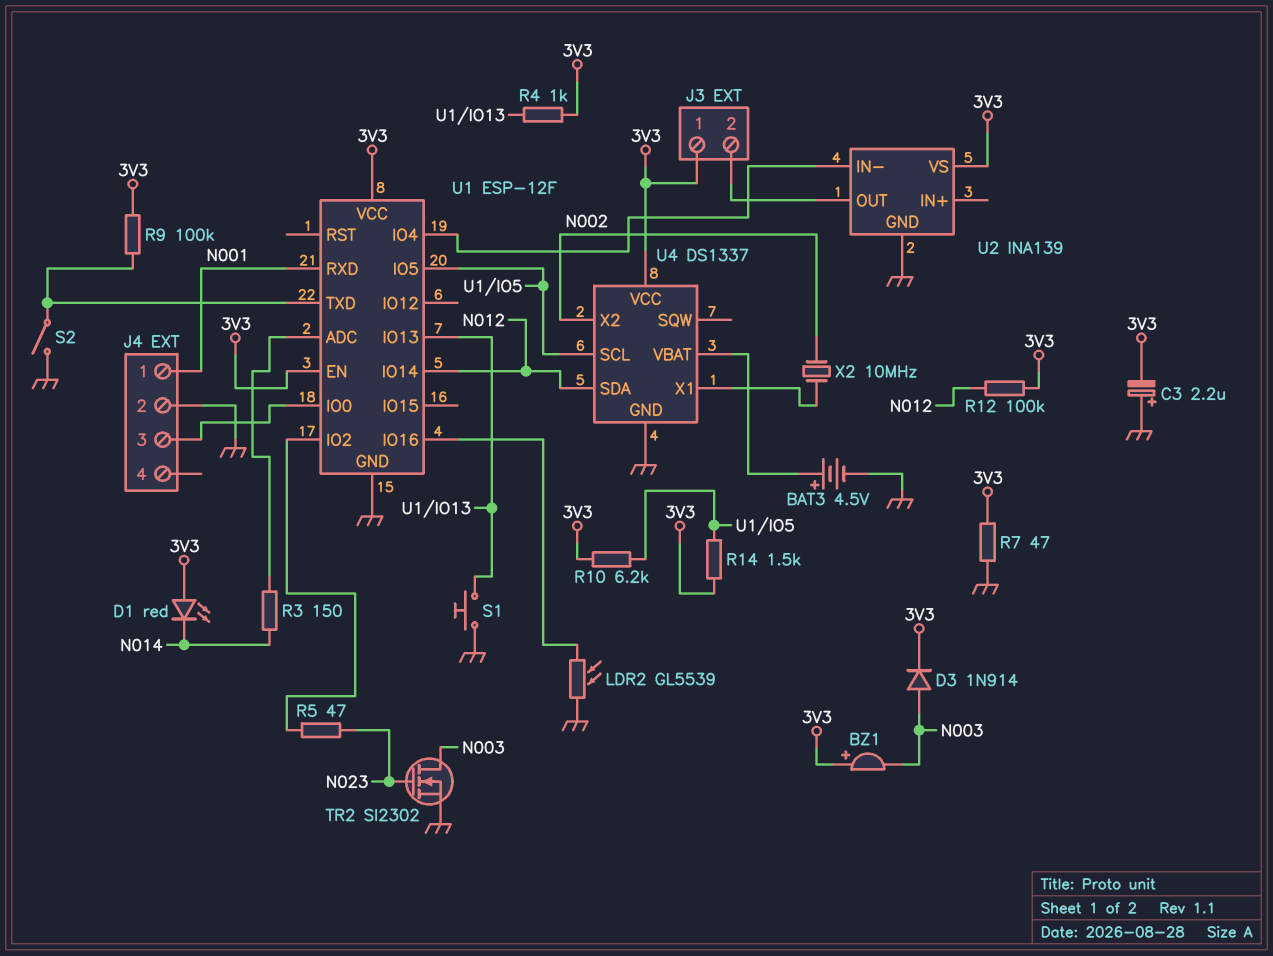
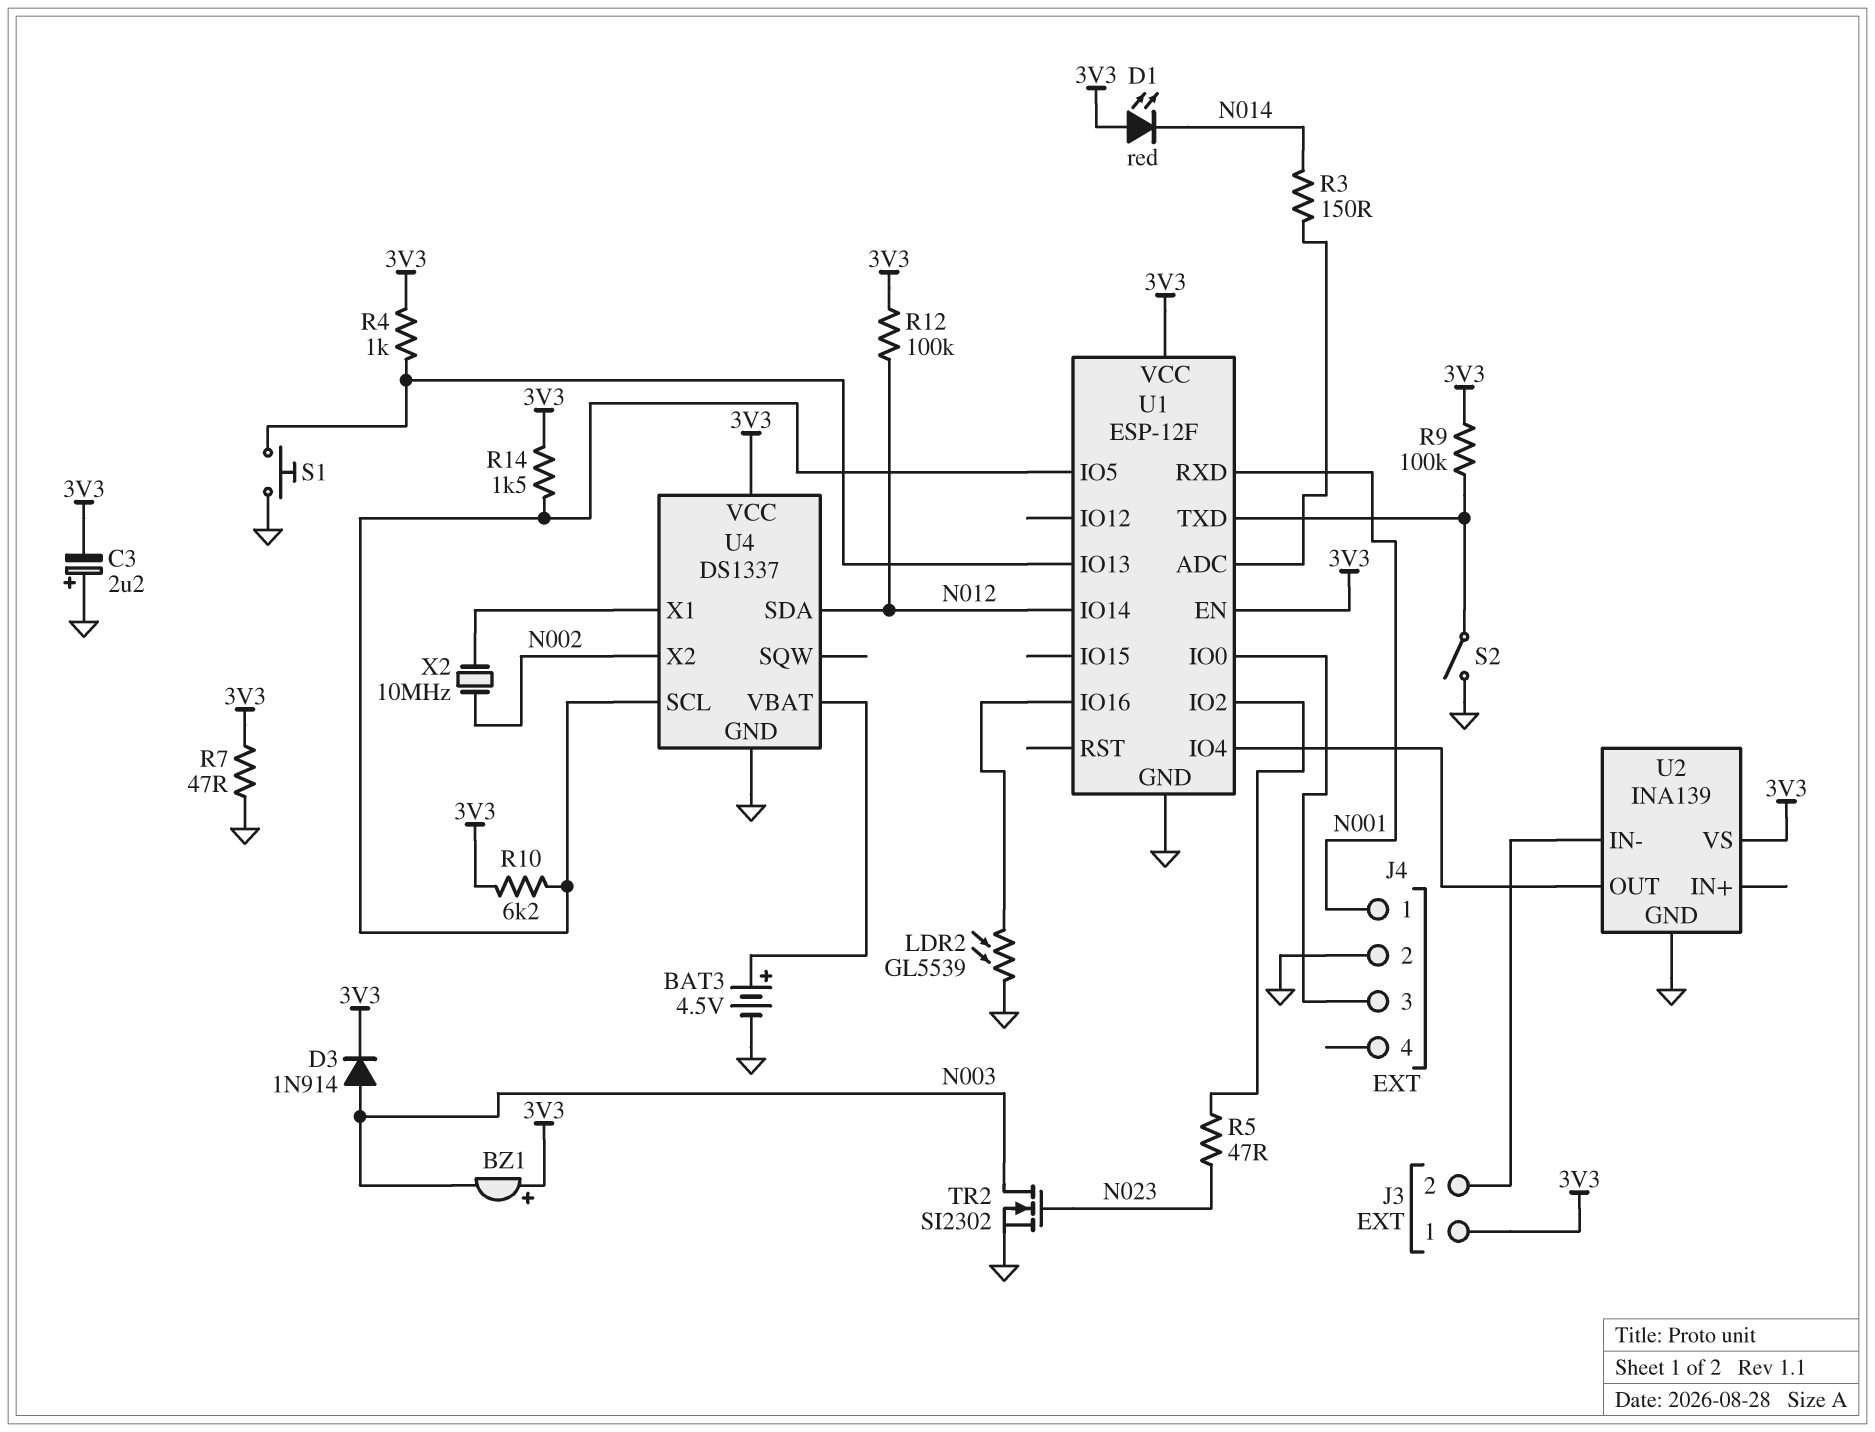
U2 pin IN-: U1/IO4 -> J3/2
U2 pin OUT: J3/2 -> U1/IO4

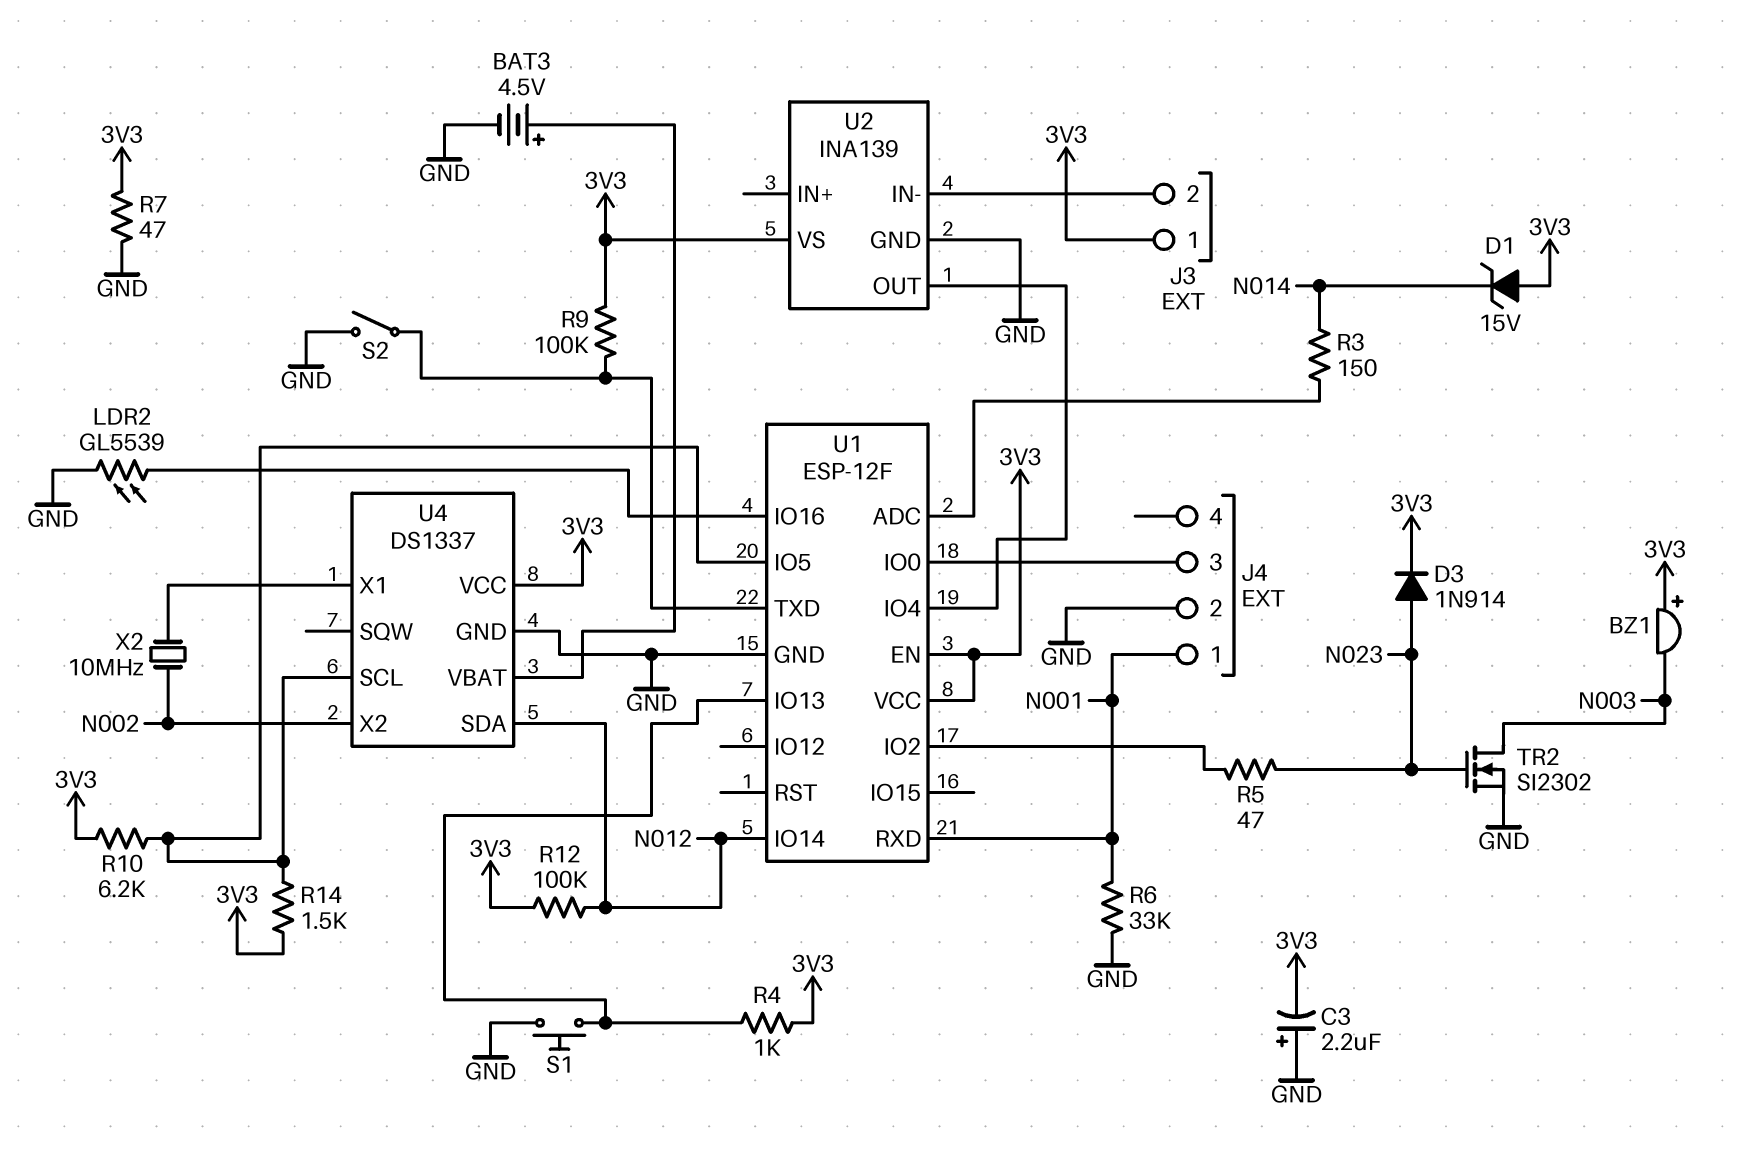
D1: LED red (A 3V3, K N014) -> zener 15V (A 3V3, K N014)
D3: diode 1N914 (A N003, K 3V3) -> diode 1N914 (A N023, K 3V3)
R6: none -> 33k (GND, N001)

